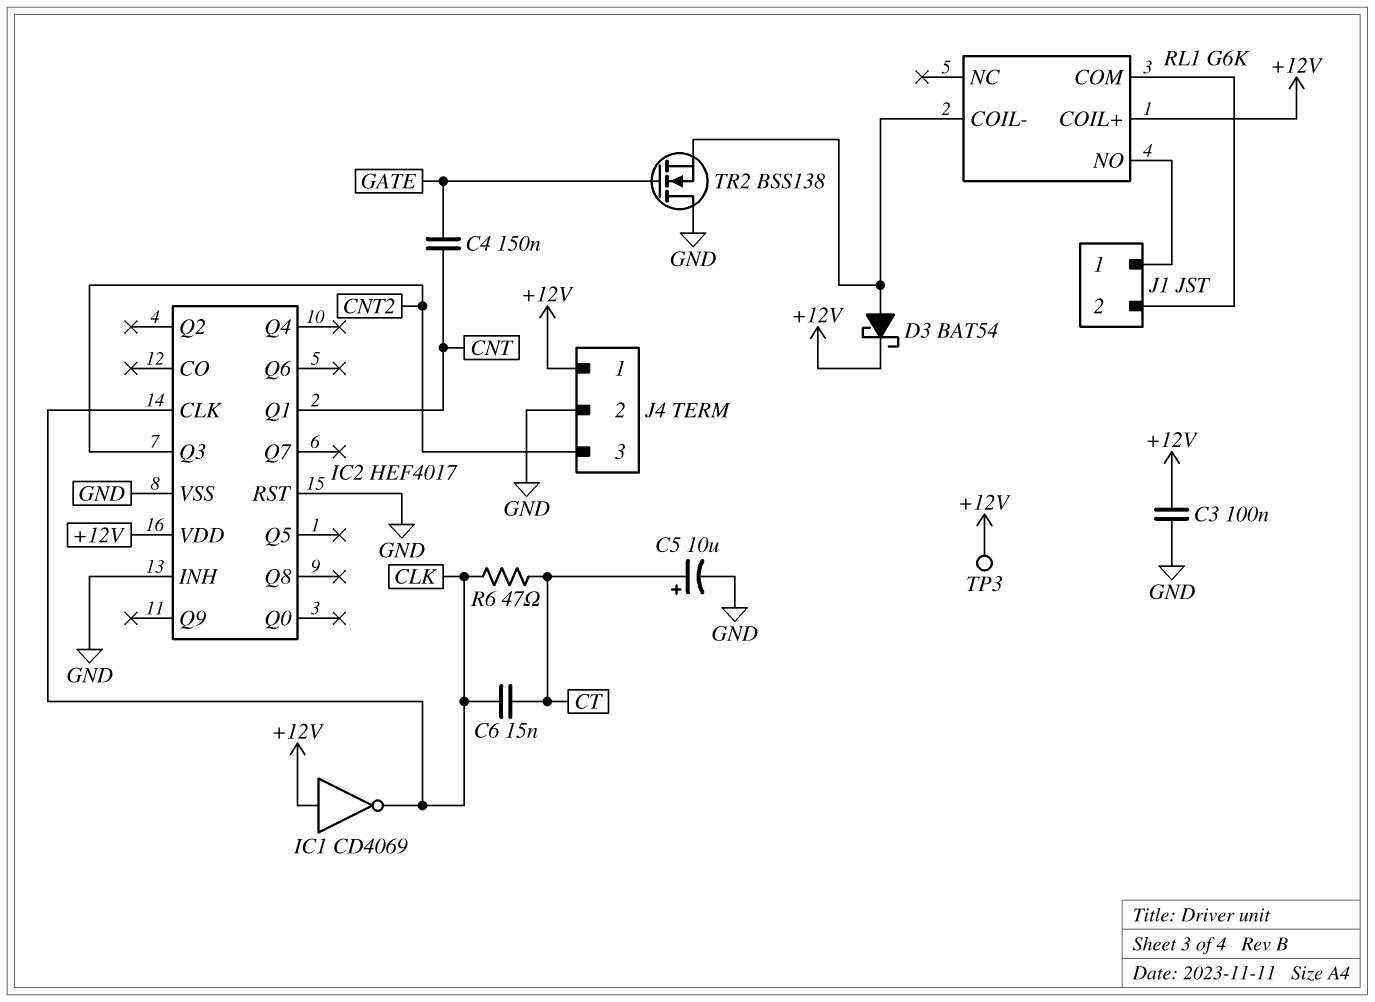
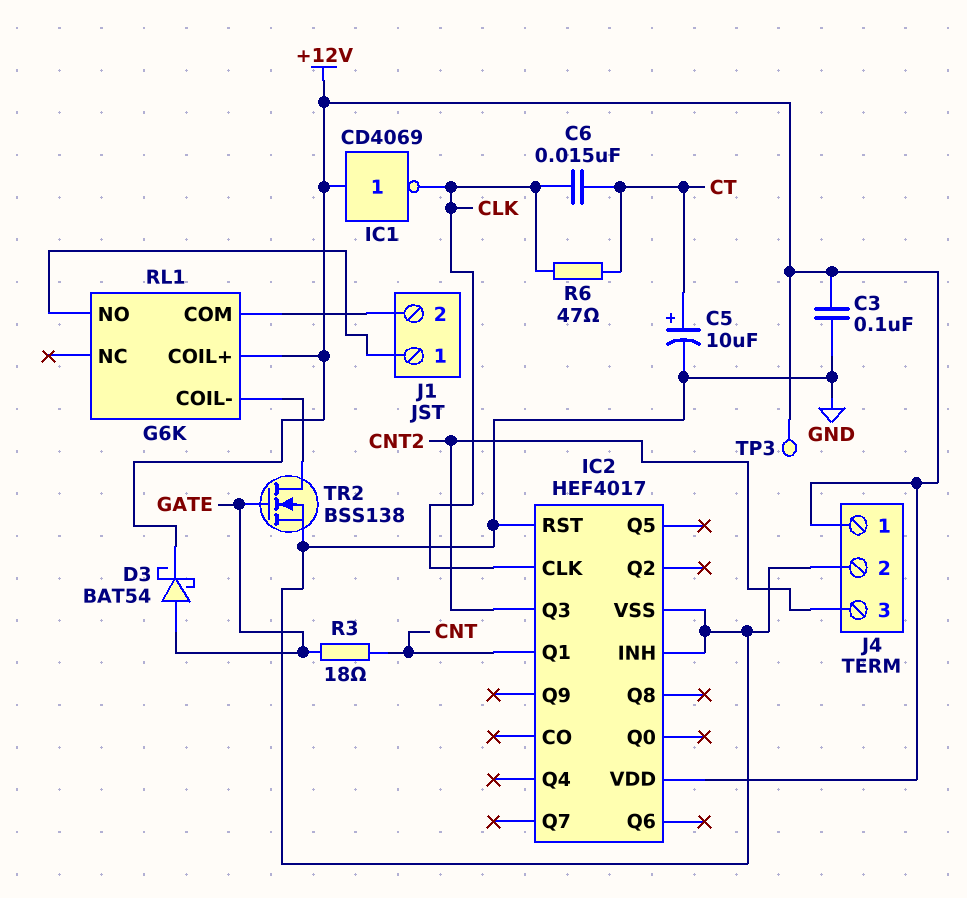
C4: 150nF (CNT, GATE) -> none
D3: schottky BAT54 (A RL1/COIL-, K +12V) -> schottky BAT54 (A GATE, K +12V)
R3: none -> 18 (CNT, GATE)
TR2: NMOS BSS138 (G GATE, D GND, S RL1/COIL-) -> NMOS BSS138 (G GATE, D RL1/COIL-, S GND)

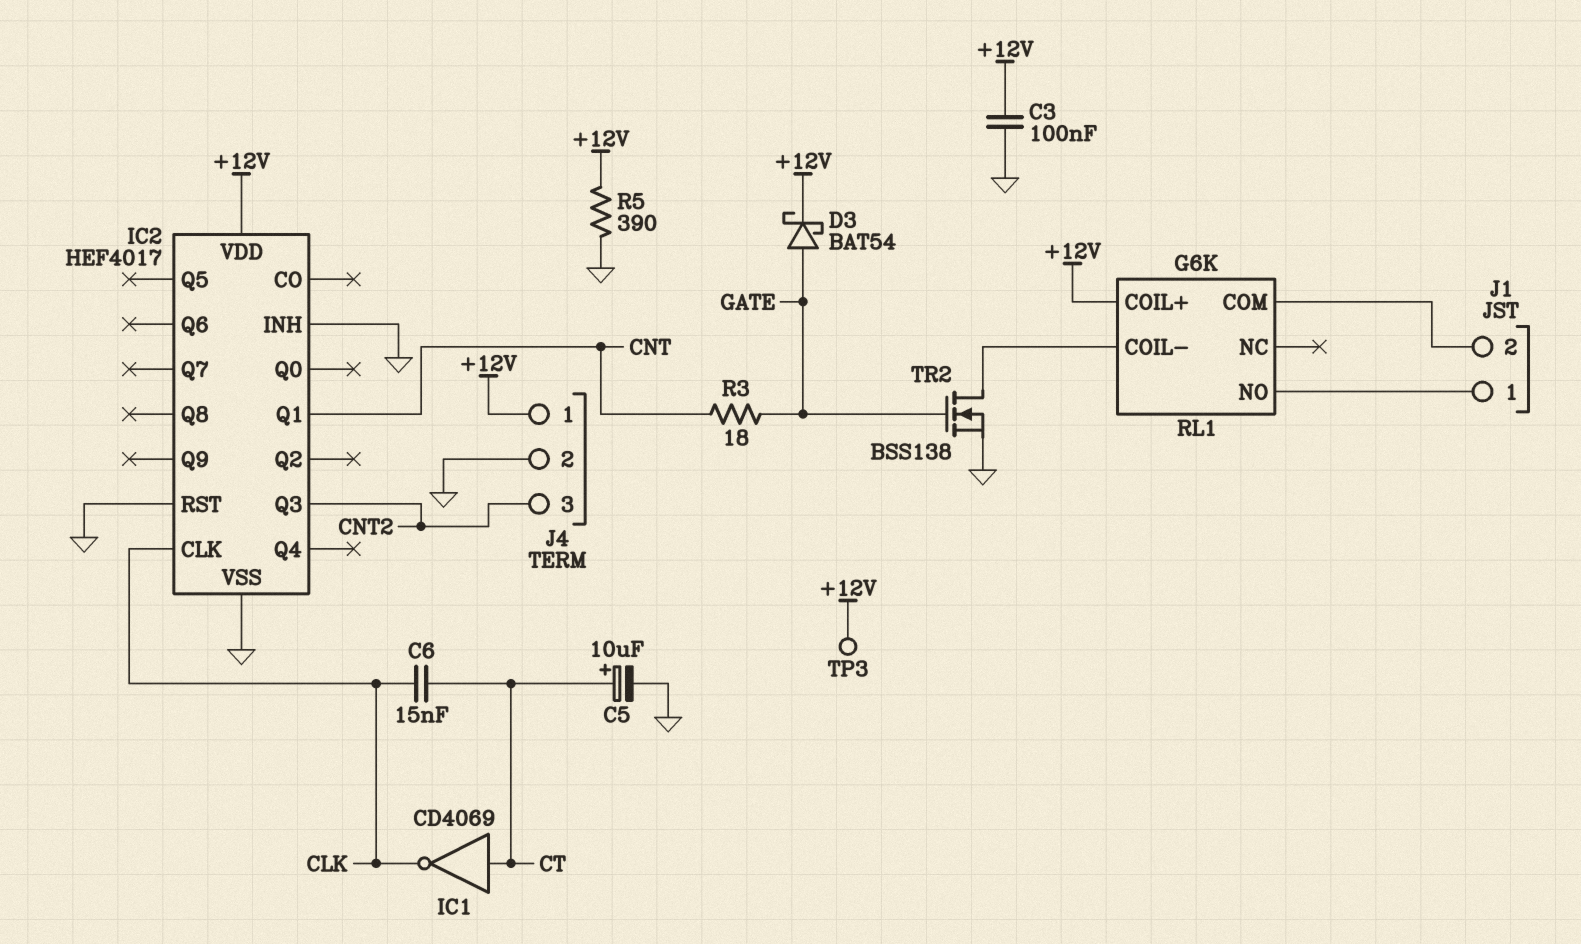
IC1: NOT CD4069 (in +12V, out CLK) -> NOT CD4069 (in CT, out CLK)
R5: none -> 390 (+12V, GND)
R6: 47 (CLK, CT) -> none

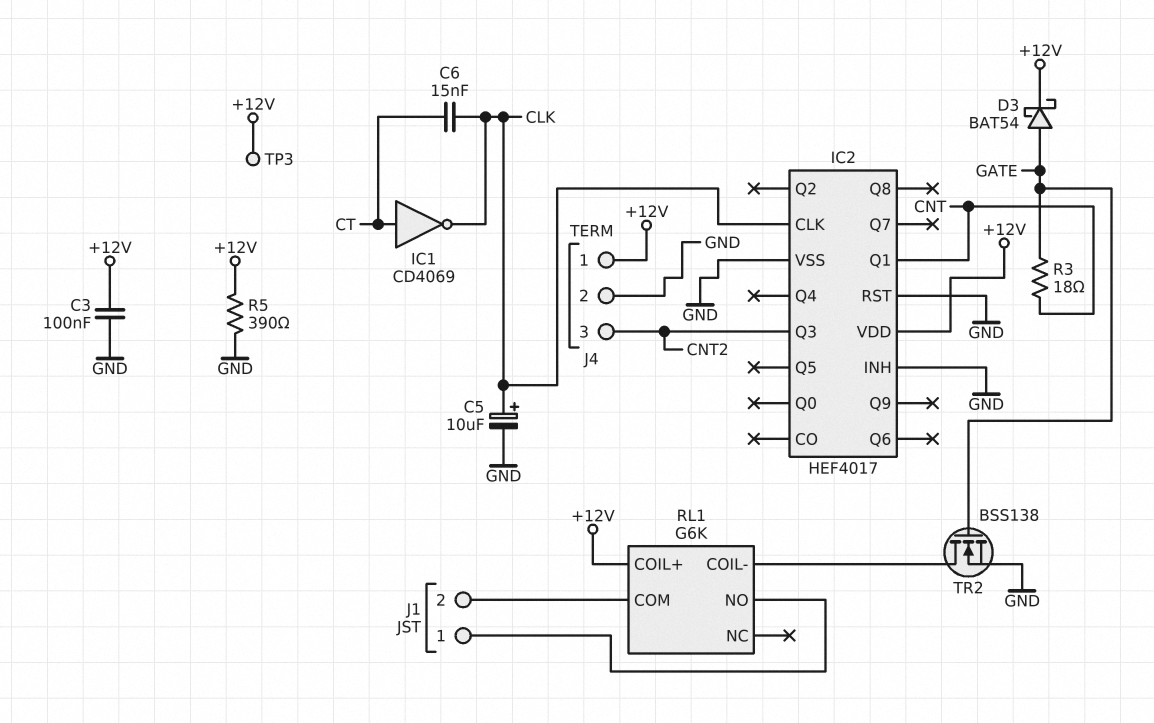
C5: 10uF (plus CT, minus GND) -> 10uF (plus CLK, minus GND)

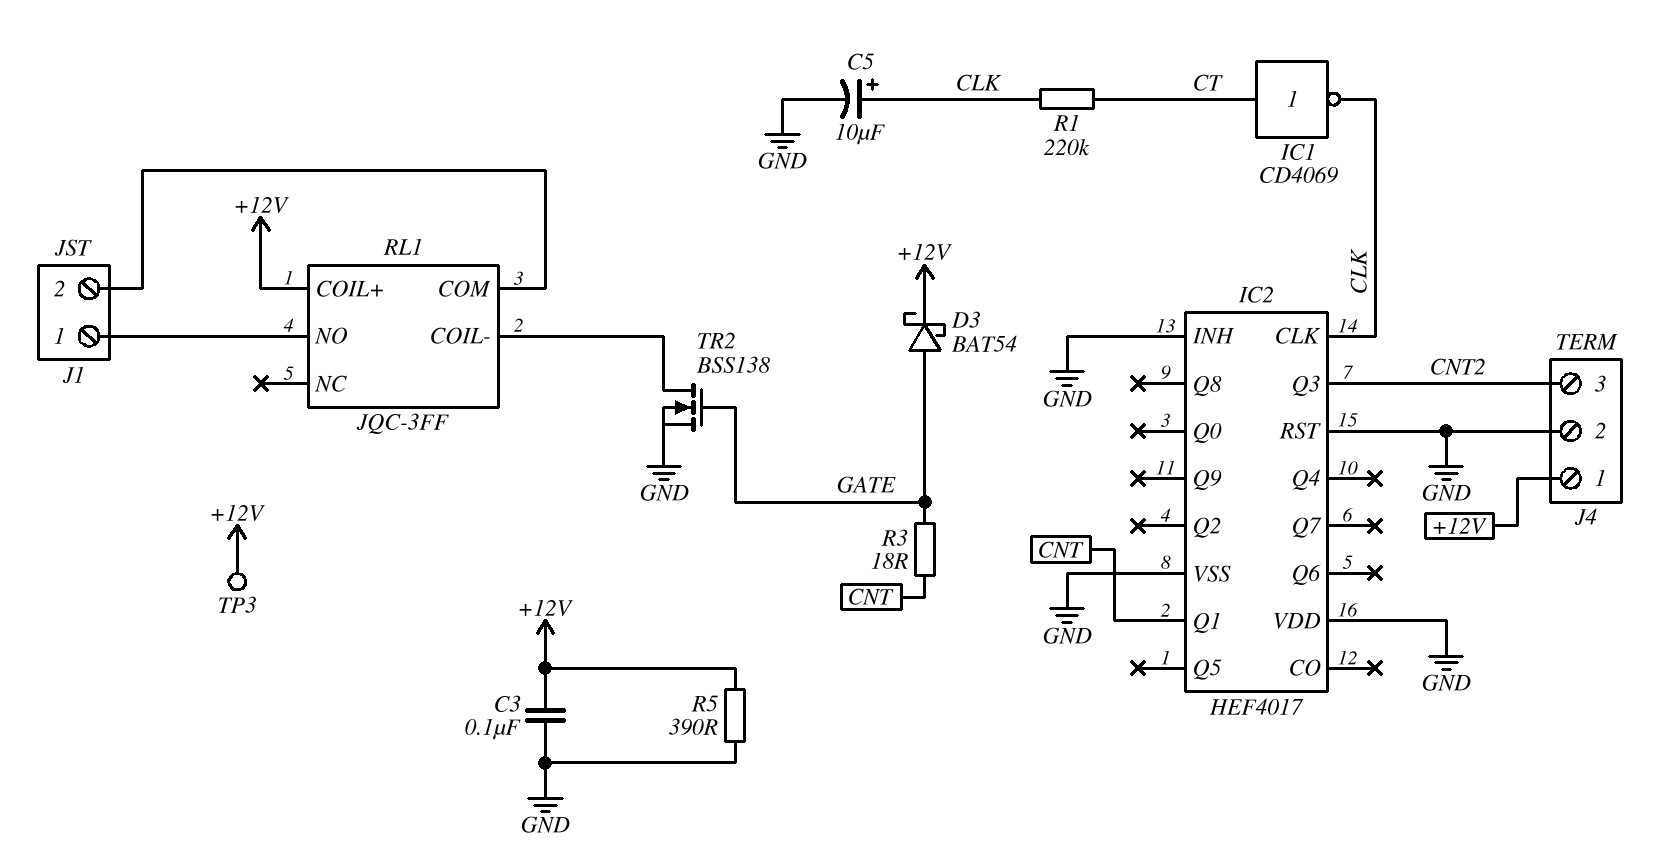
C6: 15nF (CLK, CT) -> none
IC2 pin VDD: +12V -> GND
R1: none -> 220k (CLK, CT)
RL1: G6K -> JQC-3FF

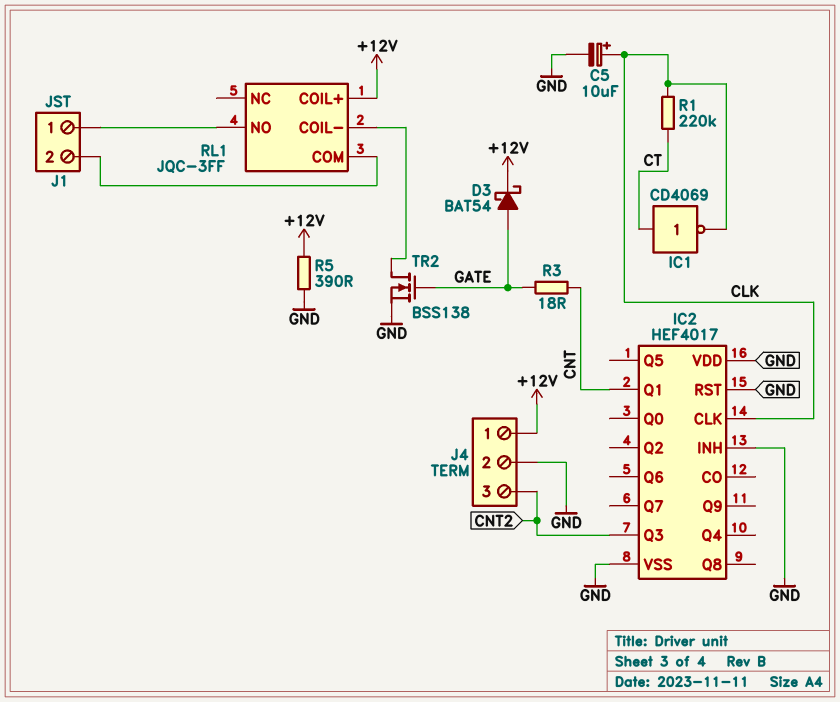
C3: 100nF (+12V, GND) -> none
TP3: test point (+12V) -> none

